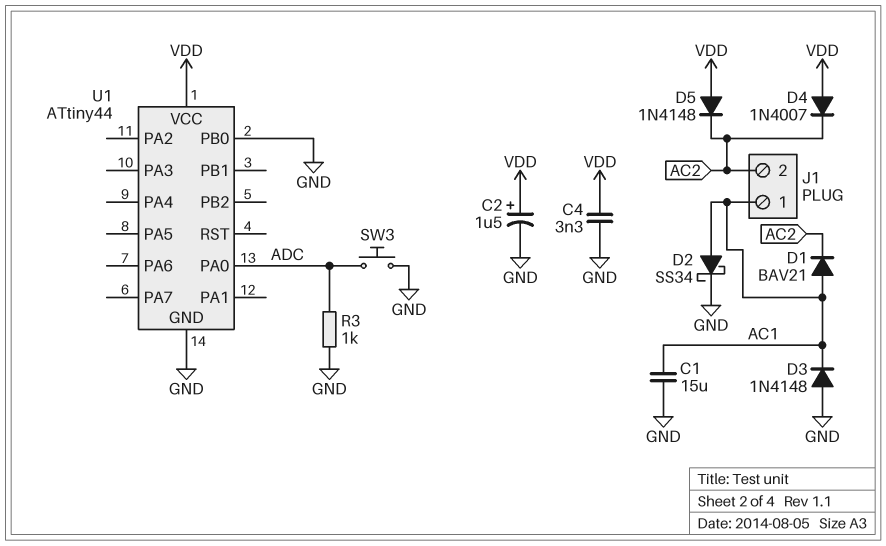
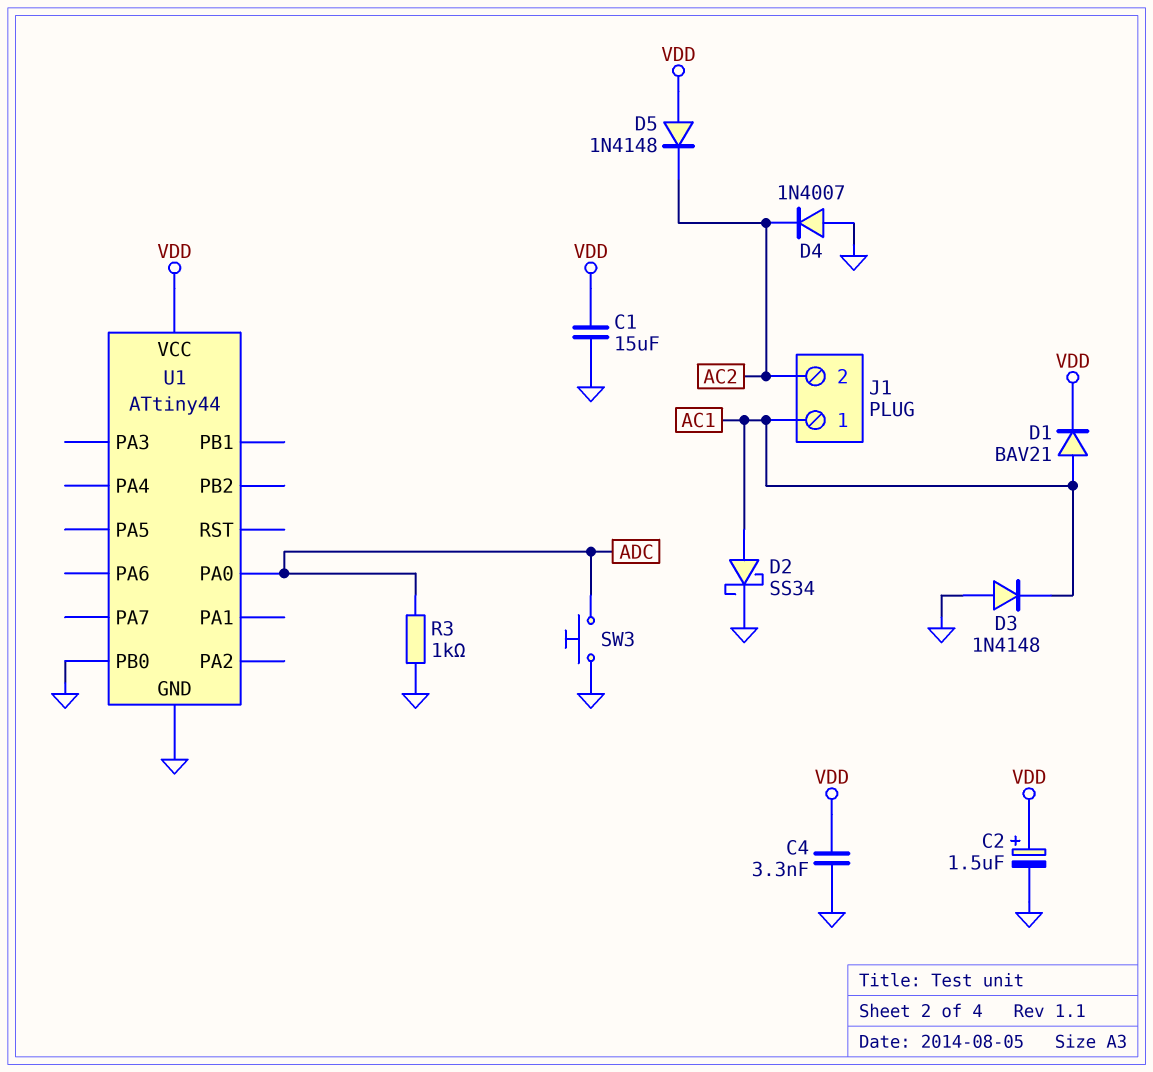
C1: 15uF (AC1, GND) -> 15uF (GND, VDD)
D1: diode BAV21 (A AC1, K AC2) -> diode BAV21 (A AC1, K VDD)
D4: diode 1N4007 (A VDD, K AC2) -> diode 1N4007 (A GND, K AC2)

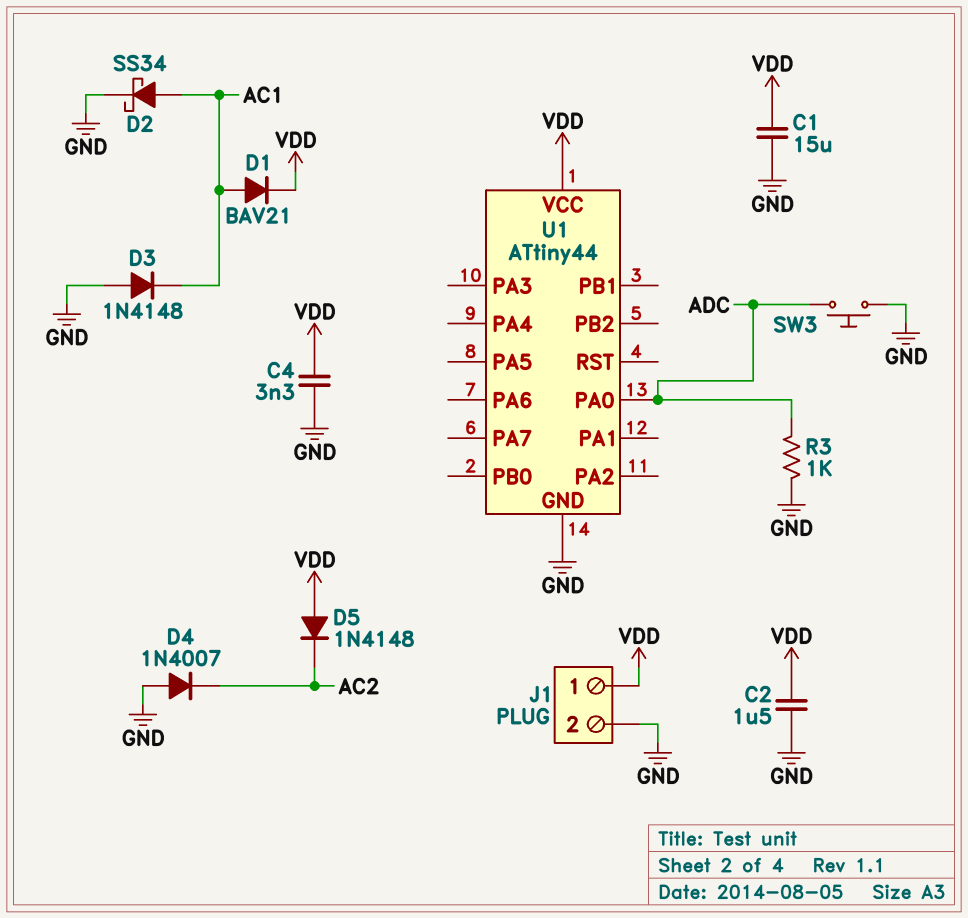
C2: 1.5uF (plus VDD, minus GND) -> 1.5uF (GND, VDD)
J1 pin 1: AC1 -> VDD
J1 pin 2: AC2 -> GND
U1 pin PB0: GND -> none

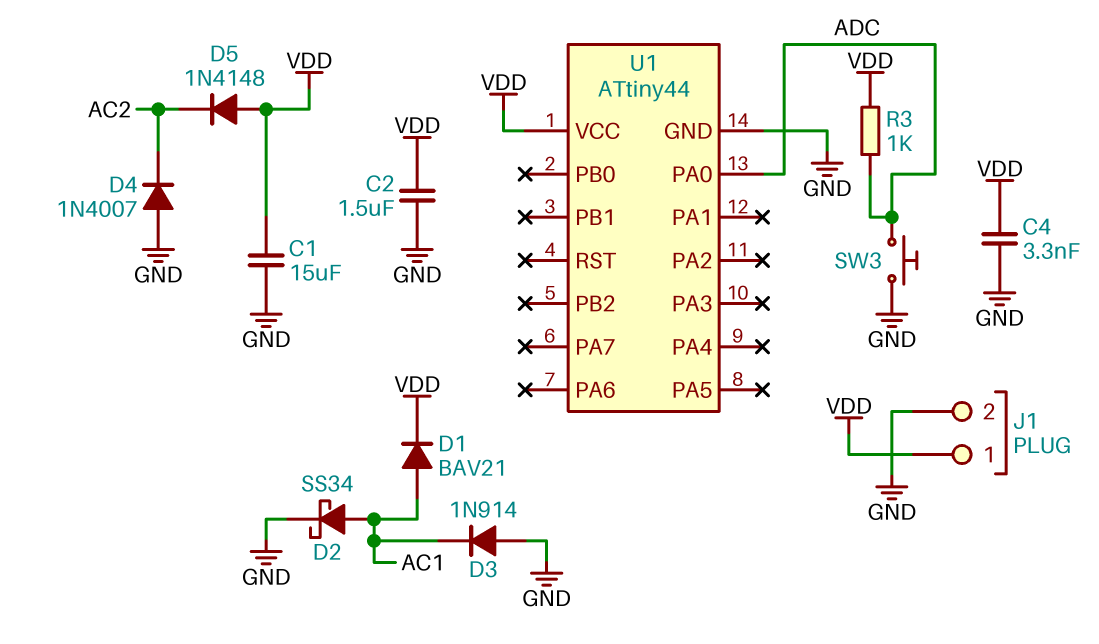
D3: diode 1N4148 (A GND, K AC1) -> diode 1N914 (A GND, K AC1)
R3: 1k (ADC, GND) -> 1k (ADC, VDD)

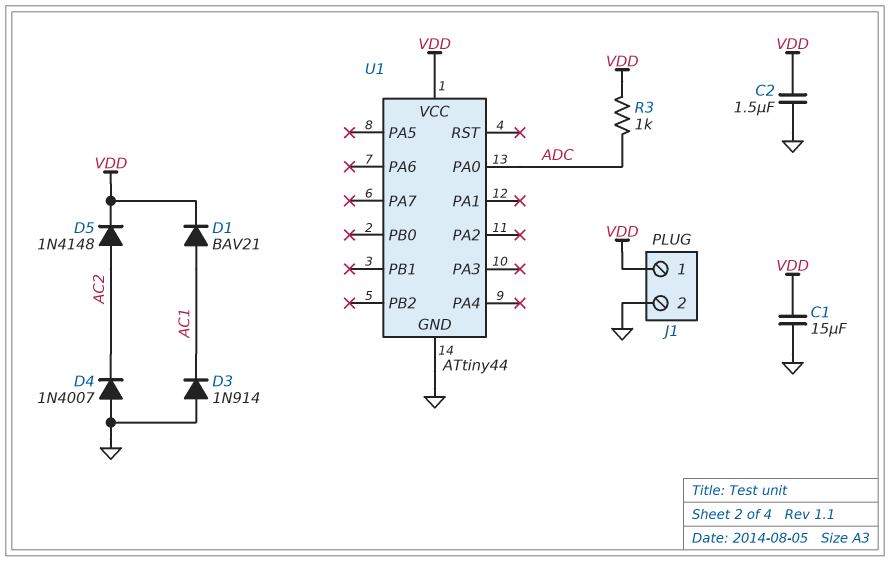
C4: 3.3nF (GND, VDD) -> none
D2: schottky SS34 (A AC1, K GND) -> none
D5: diode 1N4148 (A VDD, K AC2) -> diode 1N4148 (A AC2, K VDD)
SW3: button (ADC, GND) -> none

